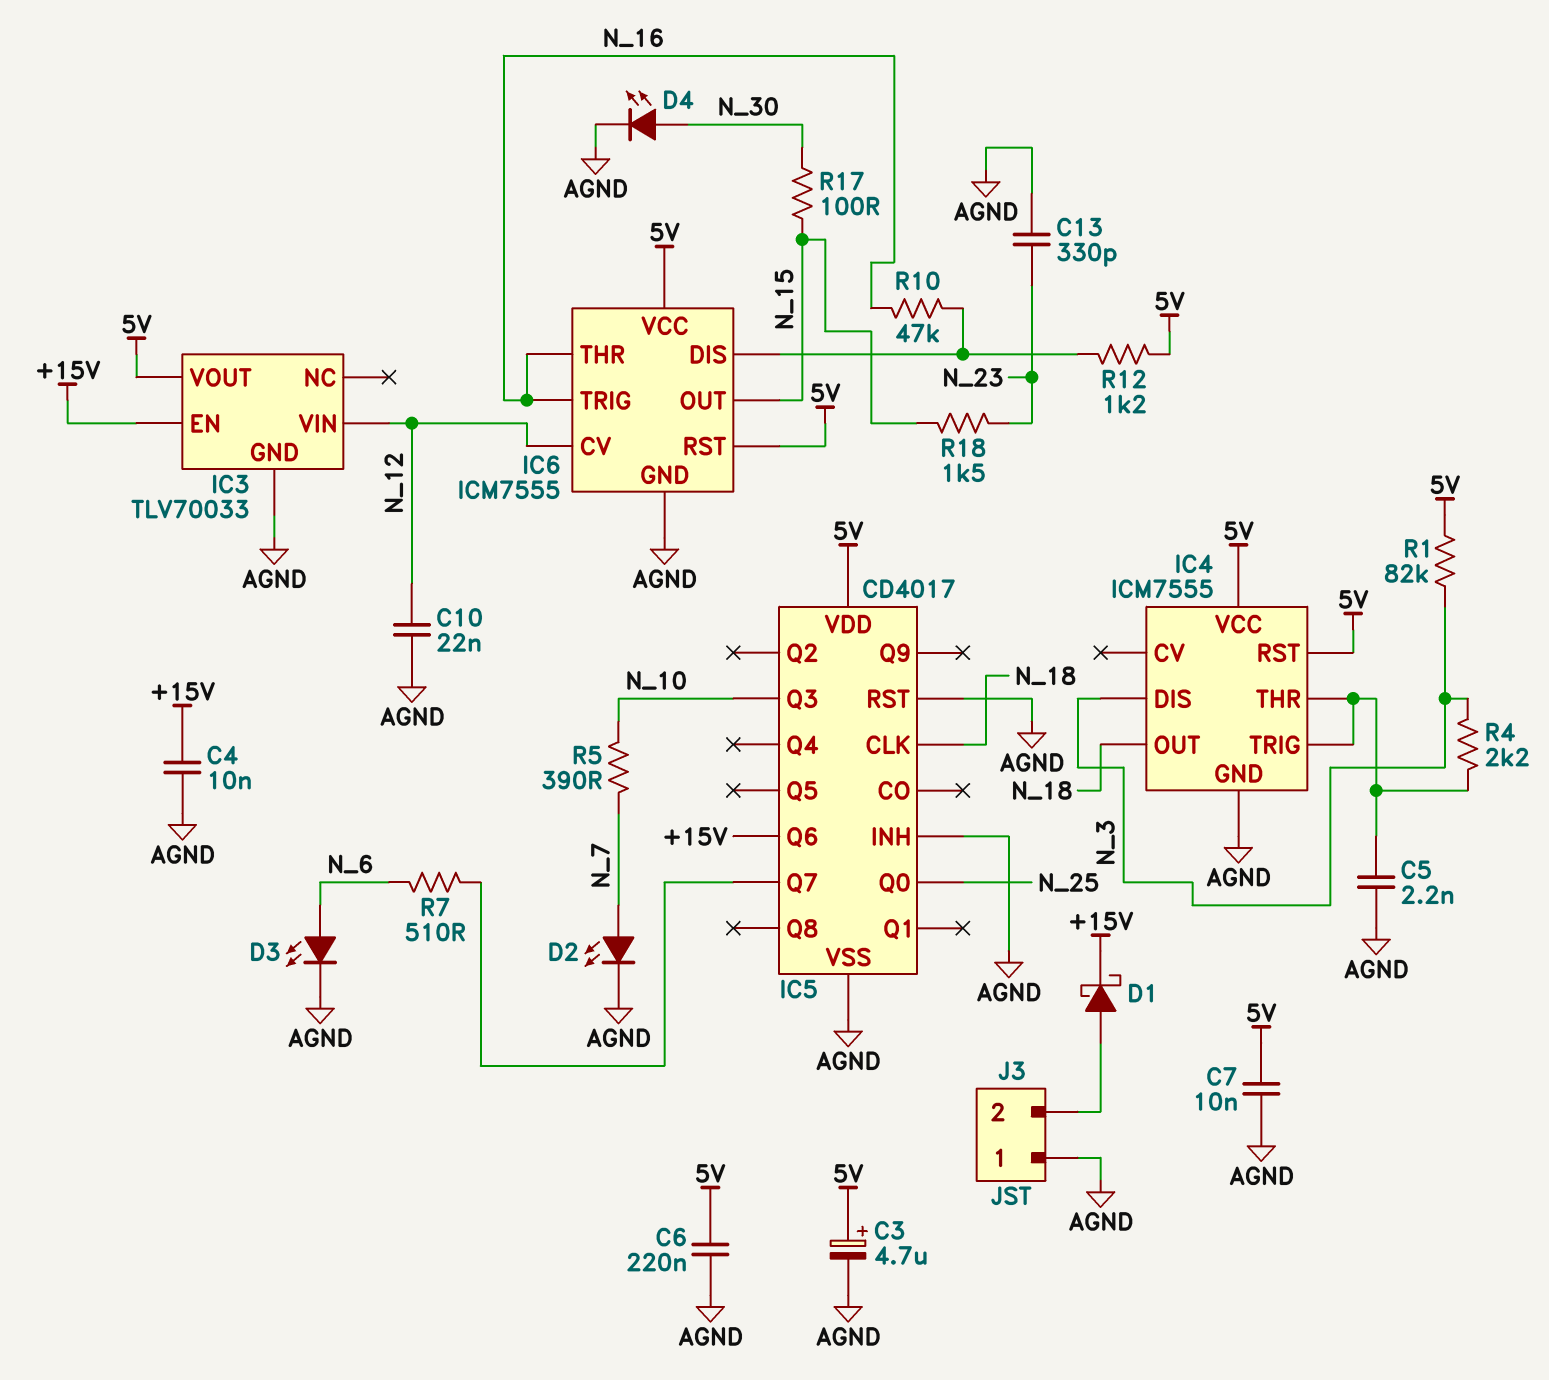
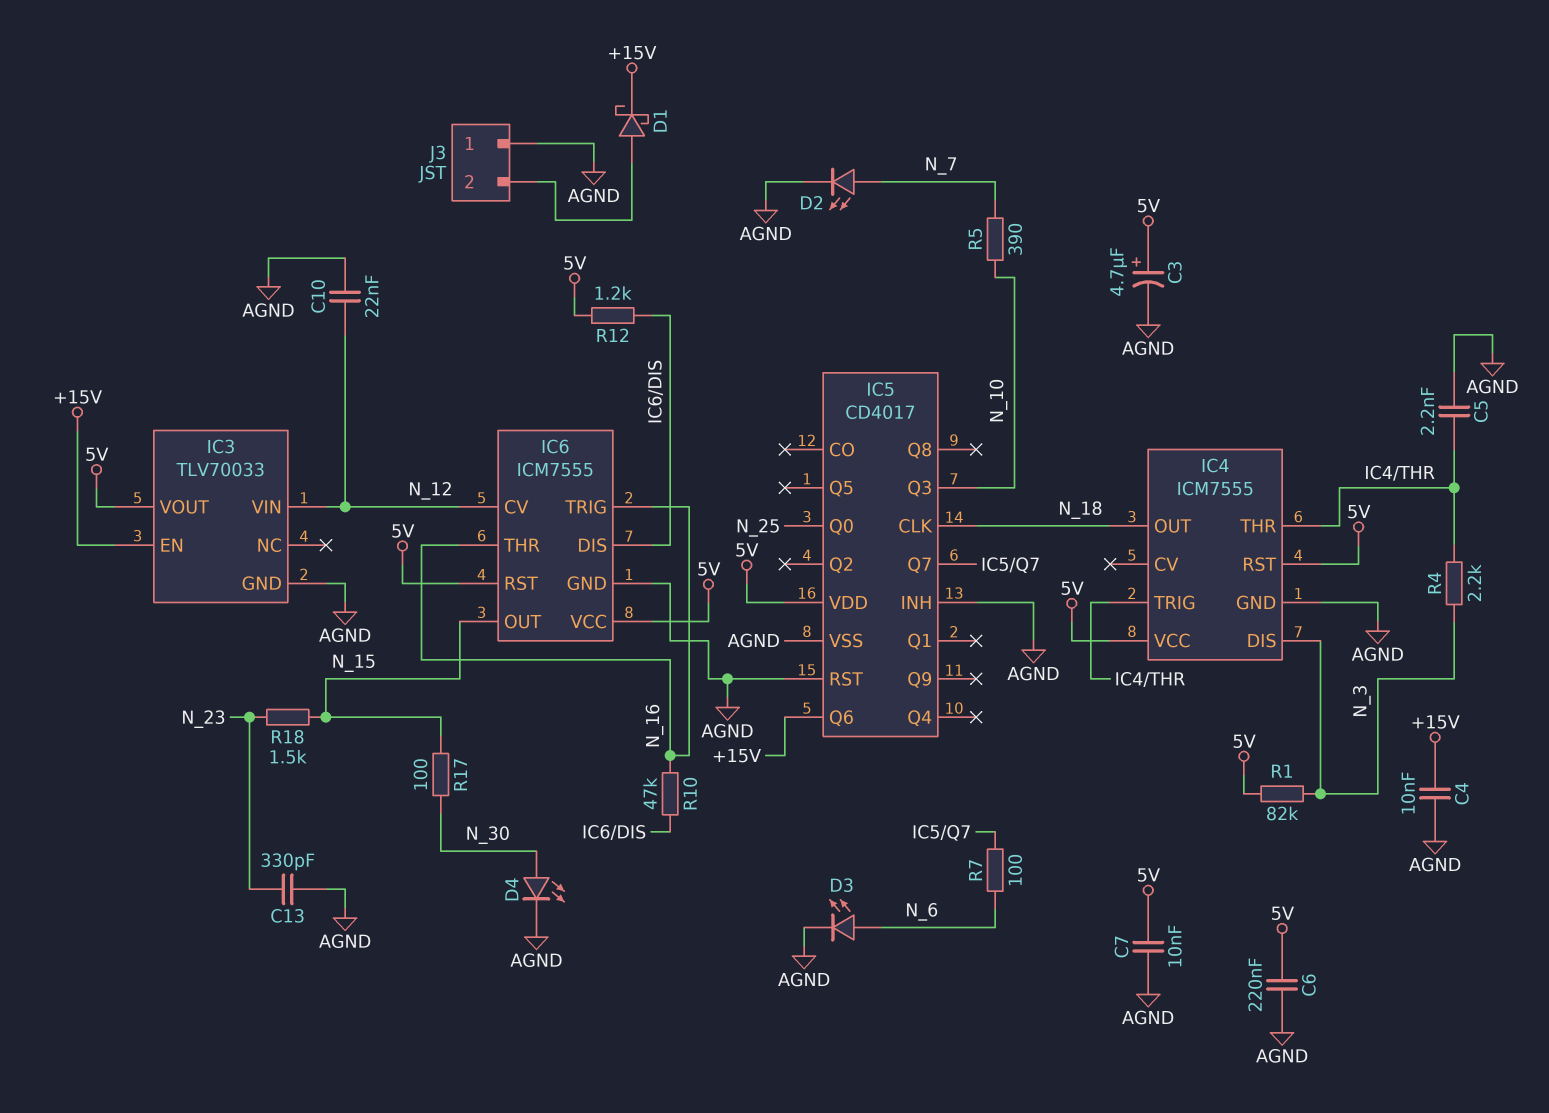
R7: 510 (IC5/Q7, N_6) -> 100 (IC5/Q7, N_6)

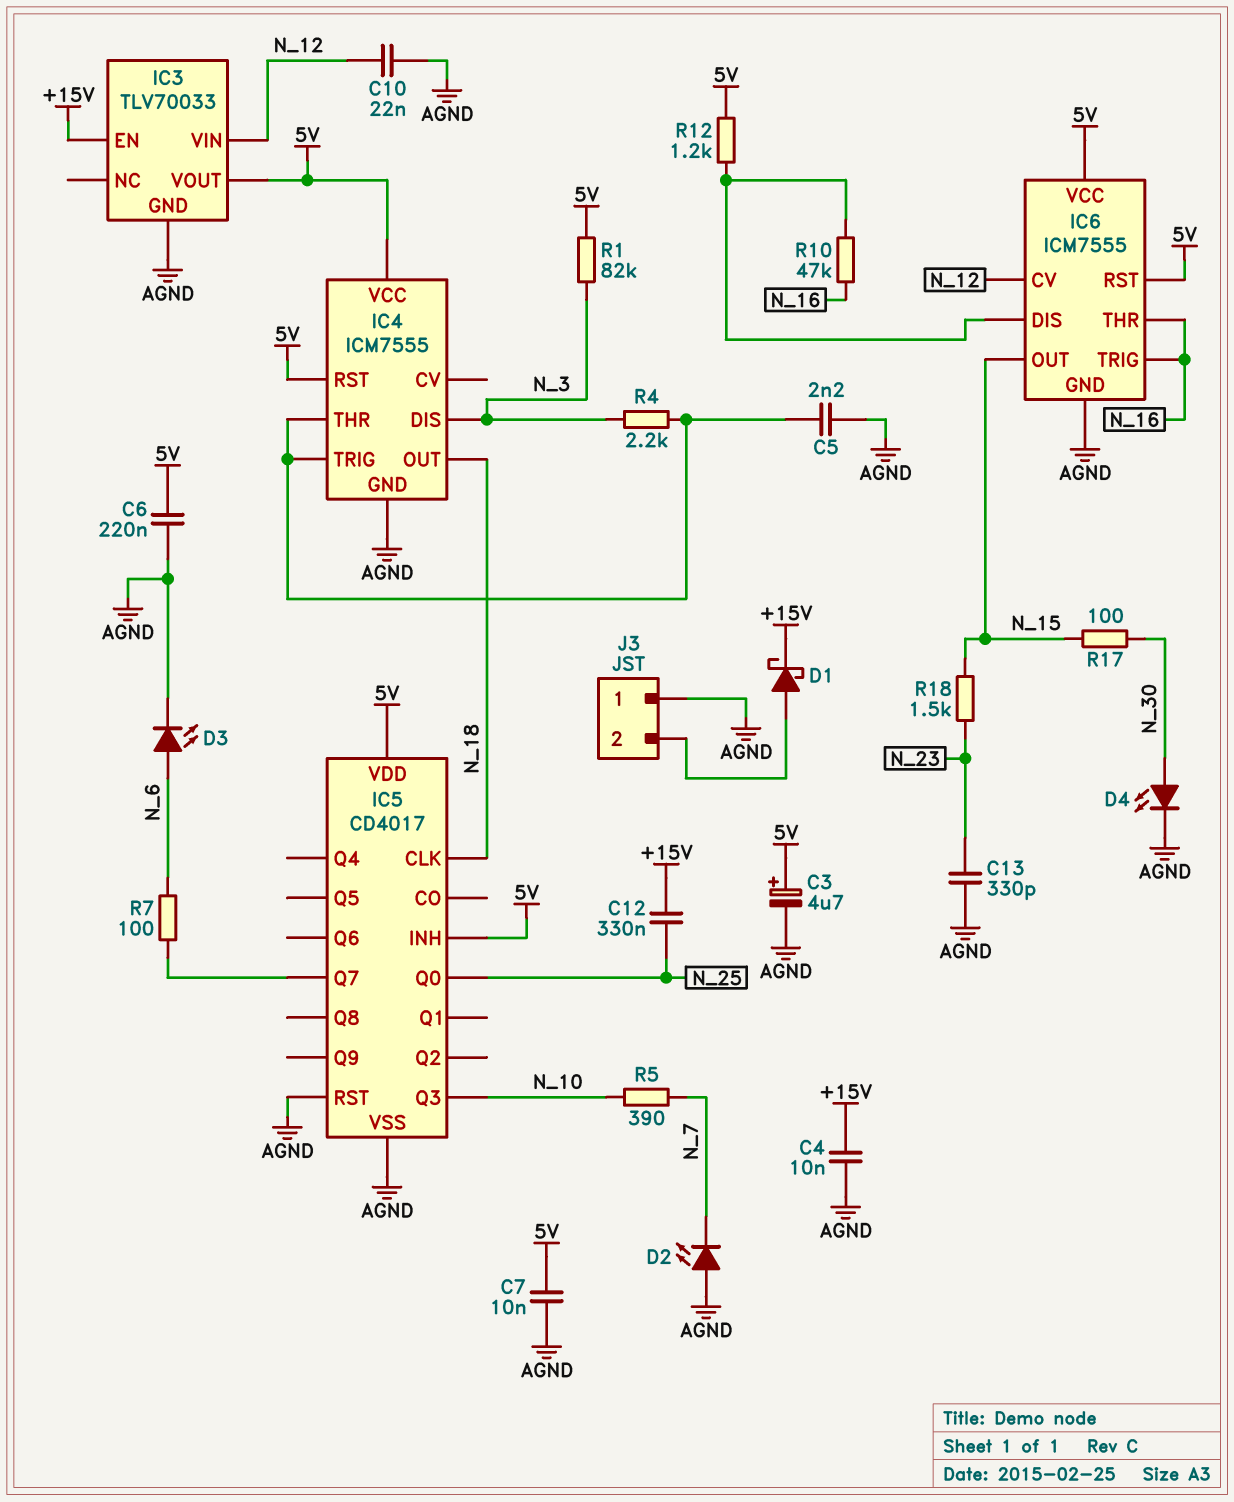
C12: none -> 330nF (+15V, N_25)
D2: LED (A N_7, K AGND) -> LED (A AGND, K N_7)
IC5 pin INH: AGND -> 5V
IC5 pin Q6: +15V -> none

